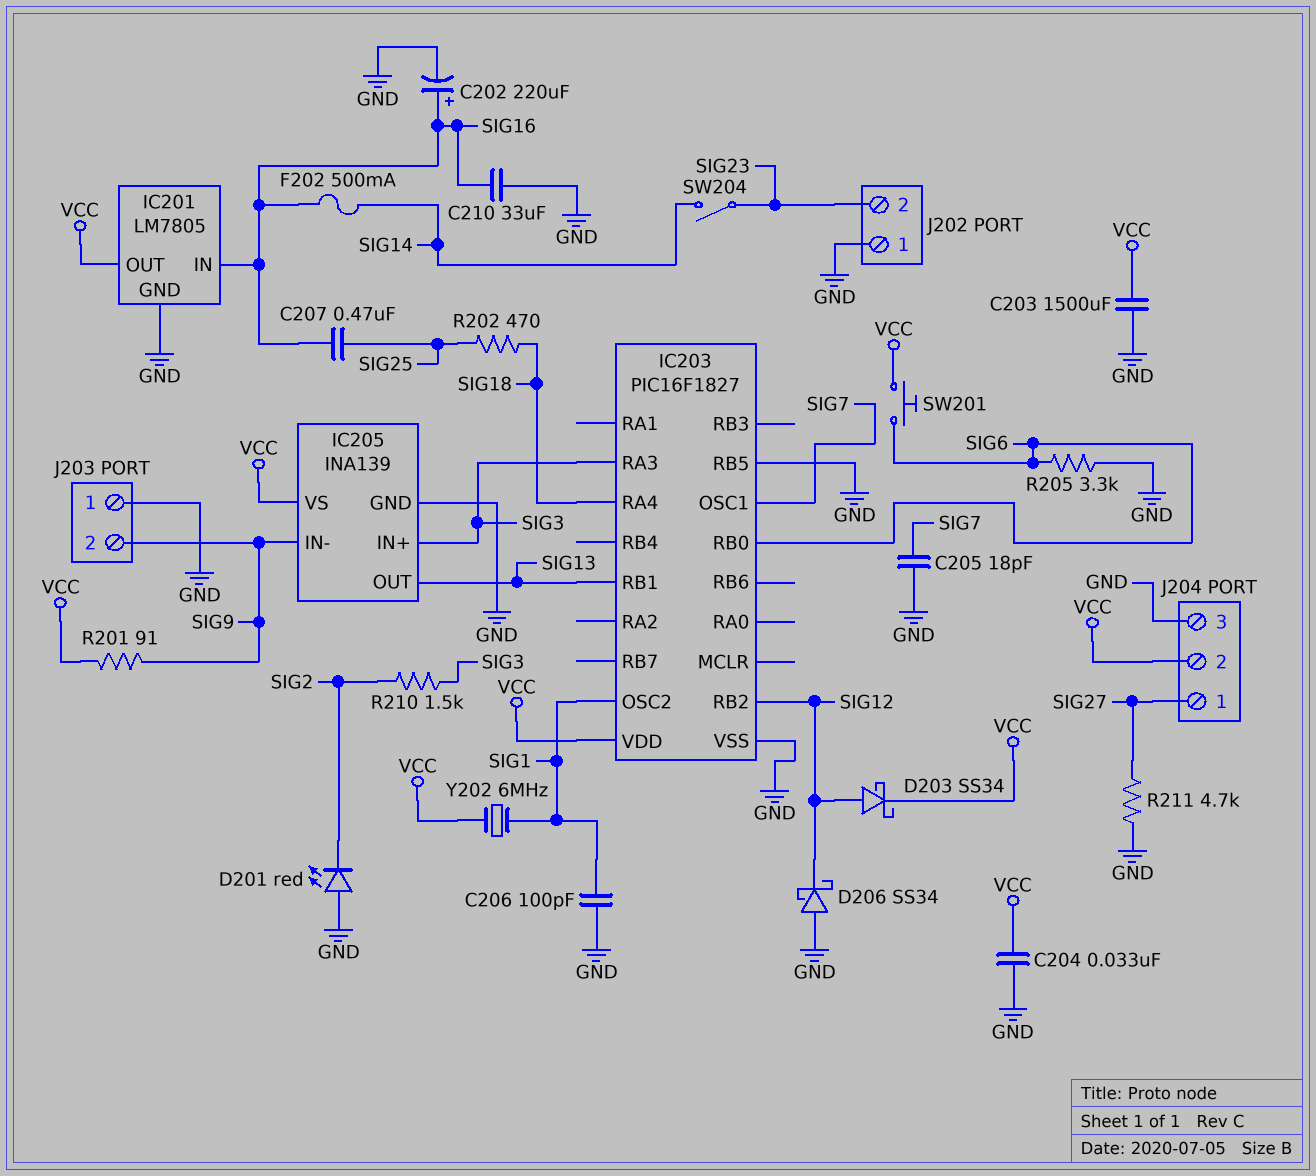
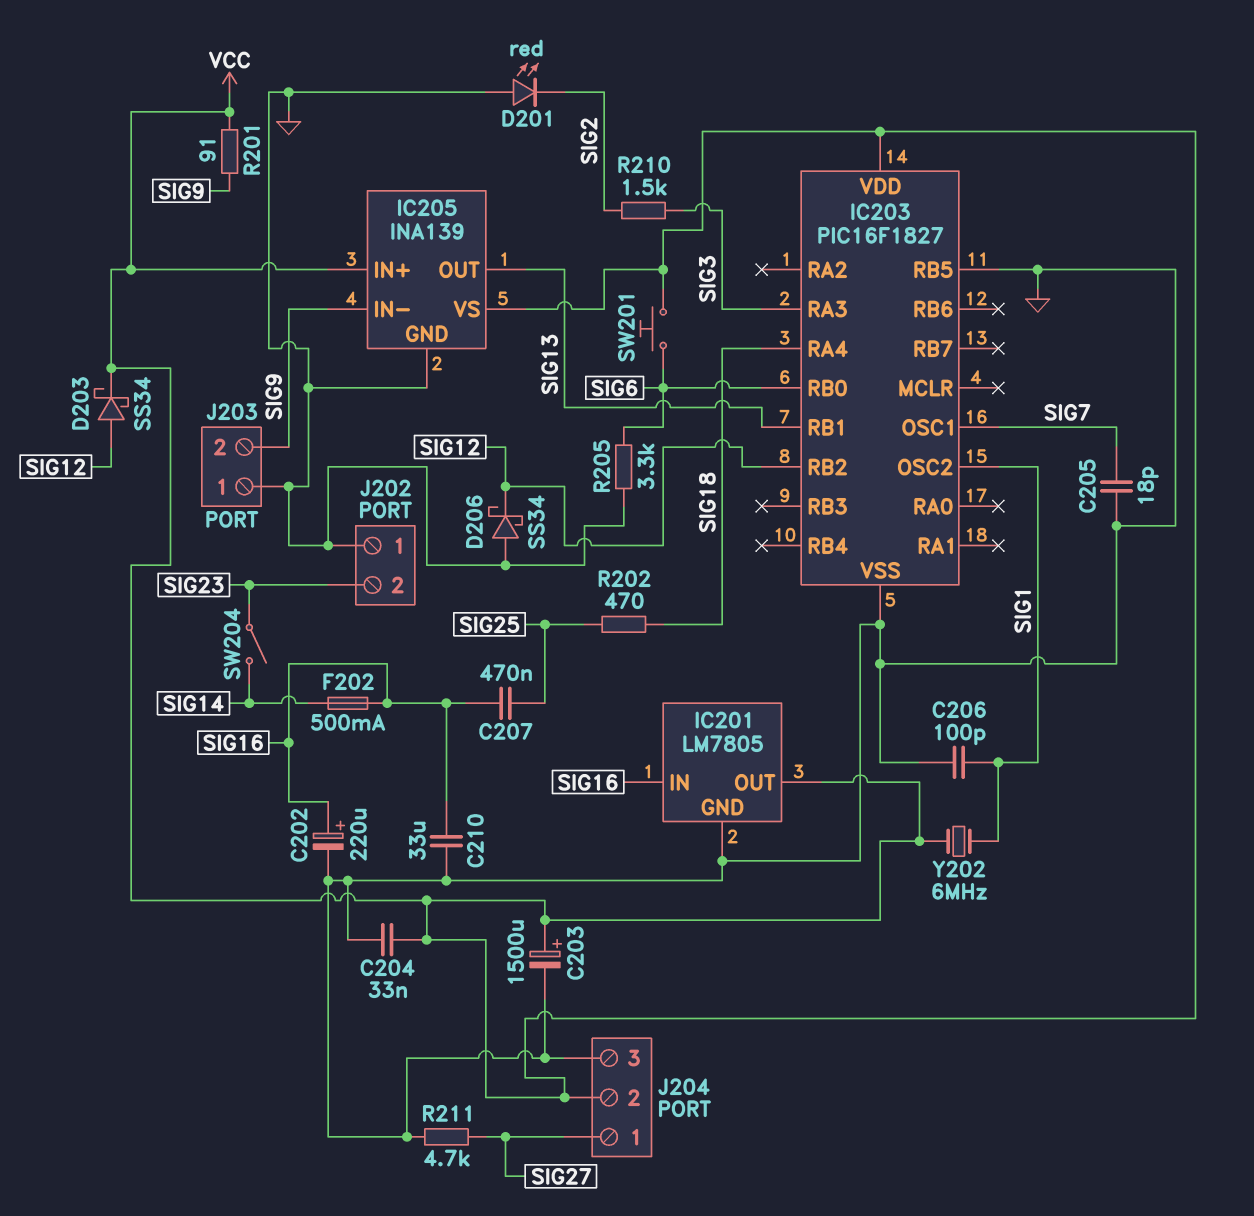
C203: 1500uF (GND, VCC) -> 1500uF (plus VCC, minus GND)
IC205 pin IN+: SIG3 -> VCC

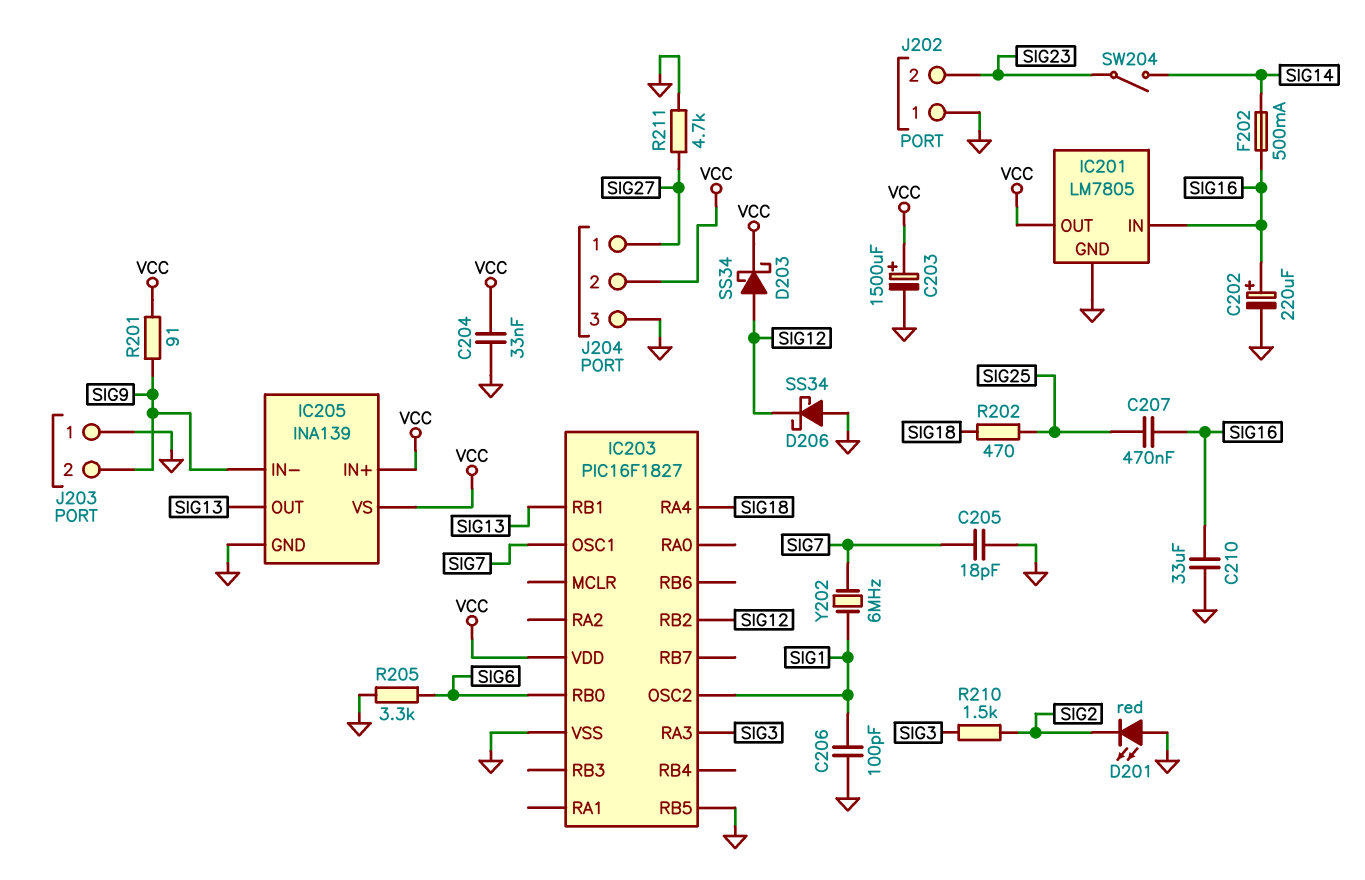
SW201: button (SIG6, VCC) -> none
Y202: 6MHz (SIG1, VCC) -> 6MHz (SIG1, SIG7)

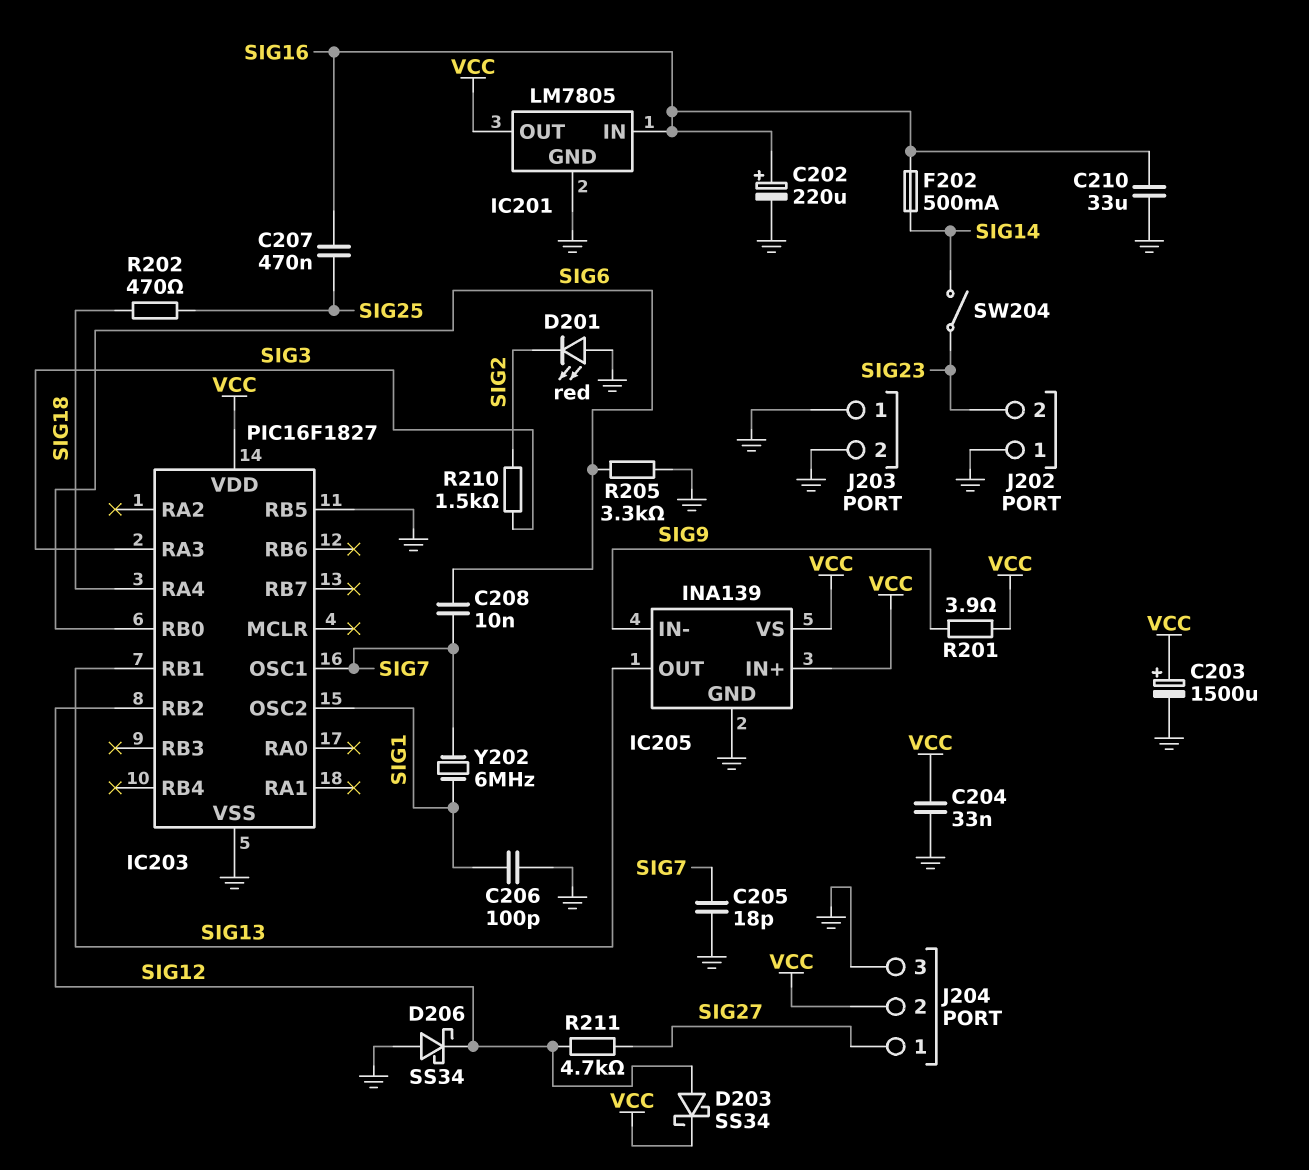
C208: none -> 10nF (SIG6, SIG7)
J203 pin 2: SIG9 -> GND
R201: 91 (SIG9, VCC) -> 3.9 (SIG9, VCC)
R211: 4.7k (GND, SIG27) -> 4.7k (SIG12, SIG27)

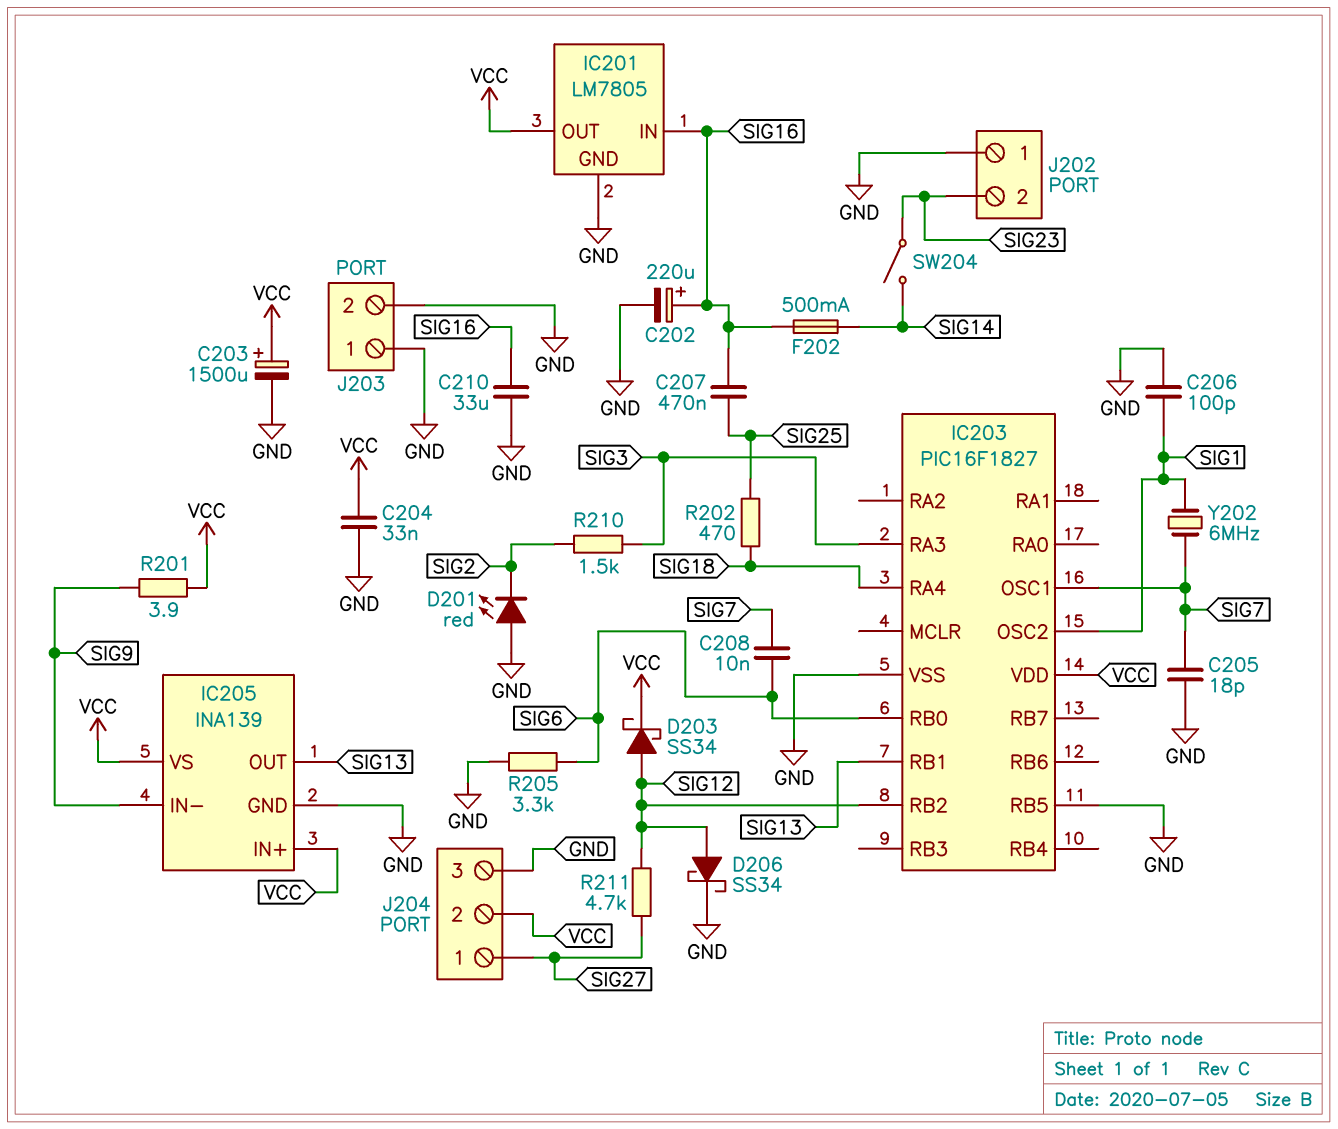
D206: schottky SS34 (A GND, K SIG12) -> schottky SS34 (A SIG12, K GND)

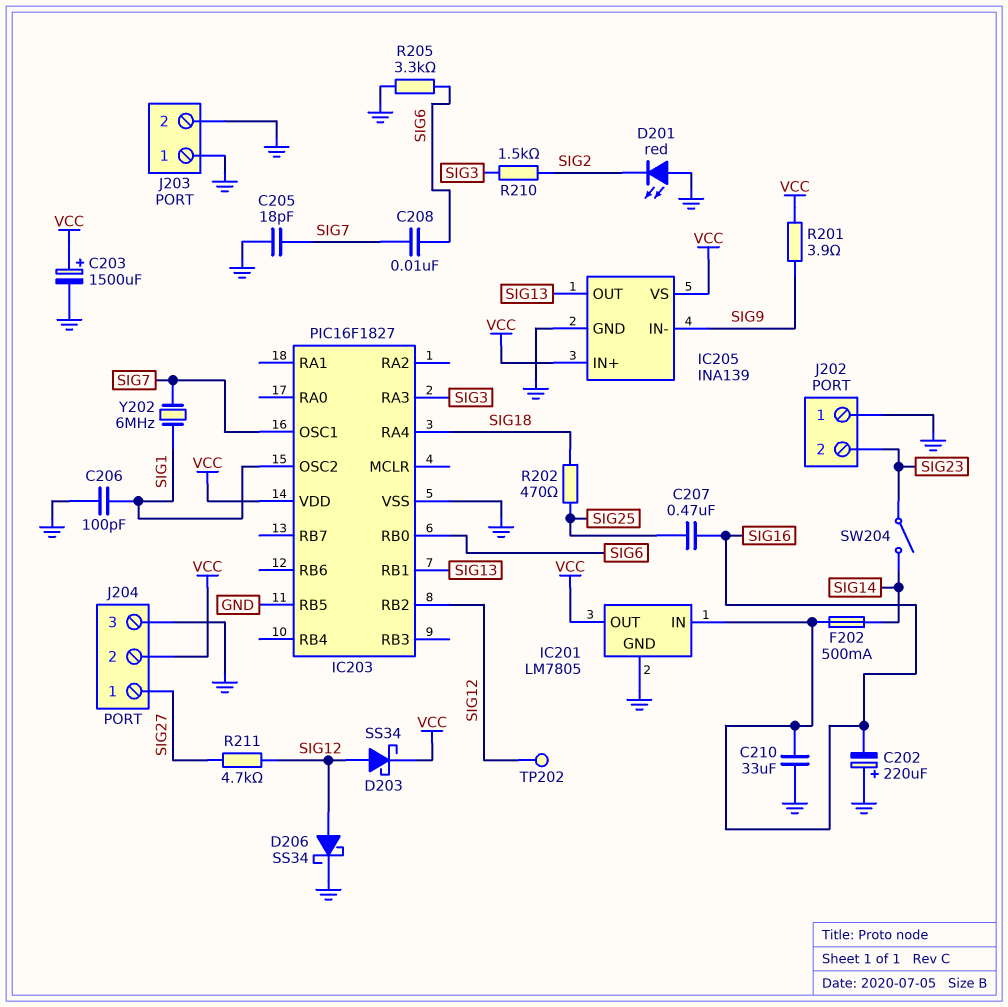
C202: 220uF (plus SIG16, minus GND) -> 220uF (plus GND, minus SIG16)
C204: 33nF (GND, VCC) -> none
TP202: none -> test point (SIG12)

